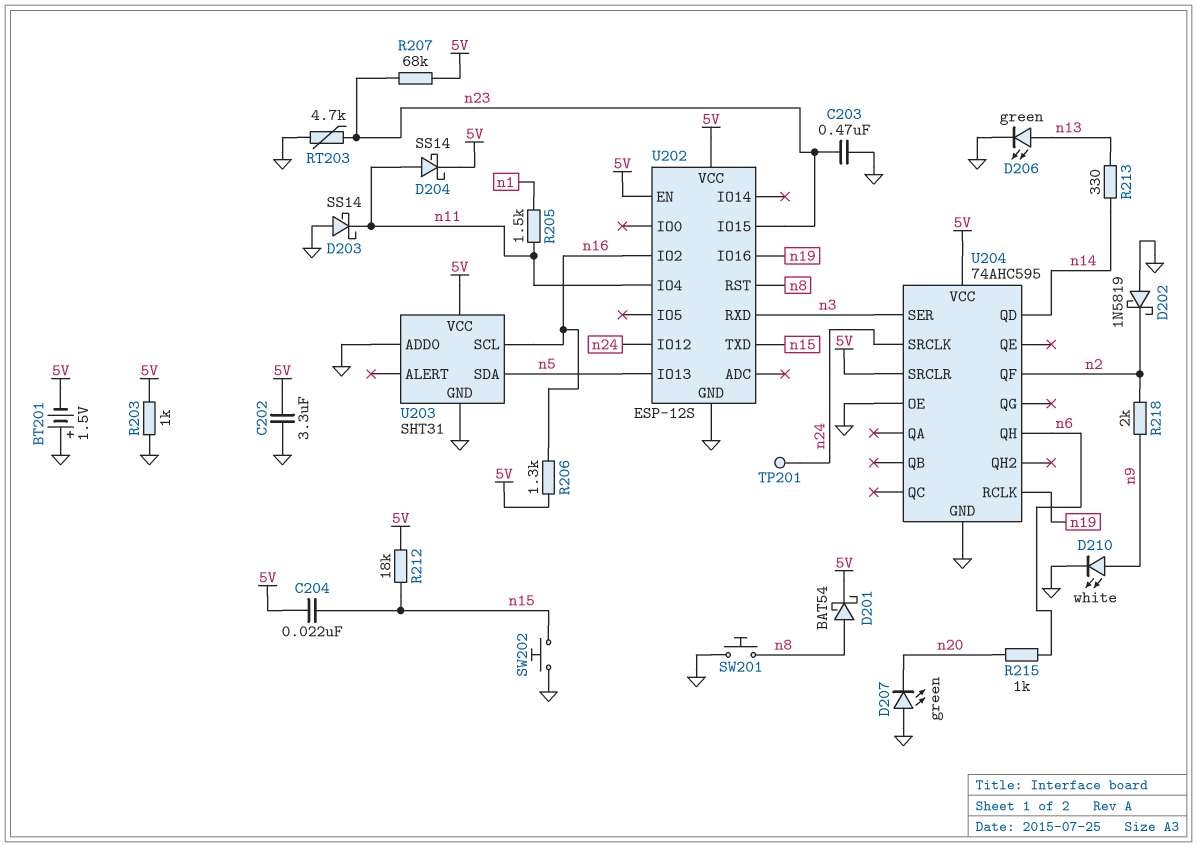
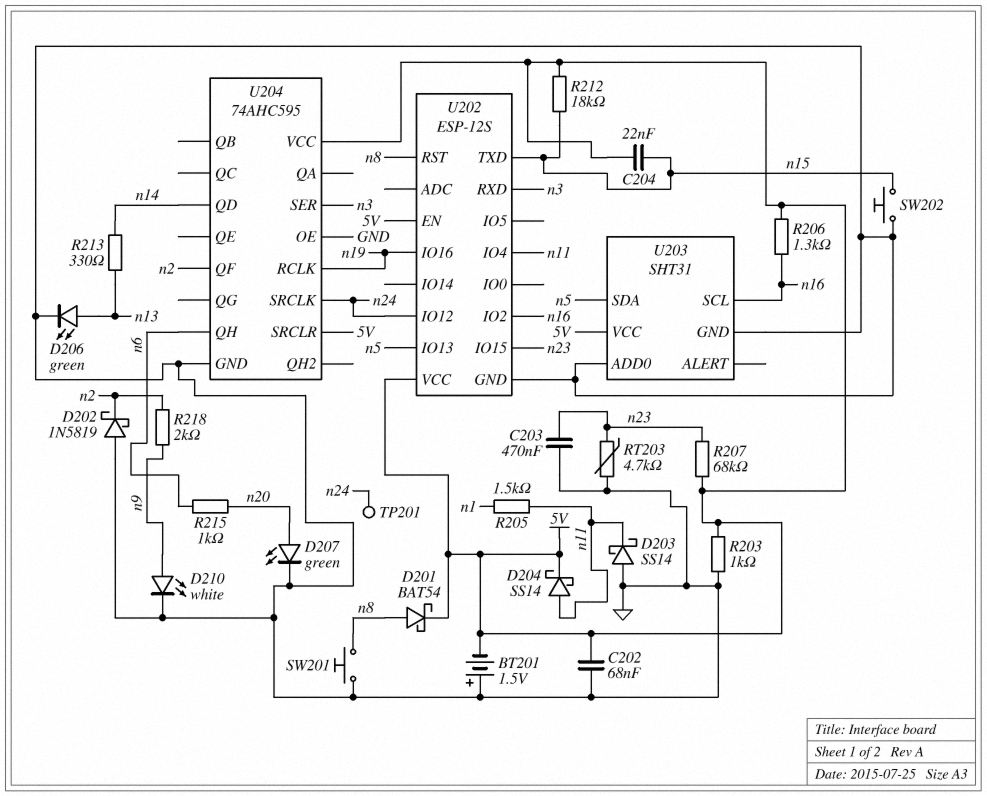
C202: 3.3uF (5V, GND) -> 68nF (5V, GND)
D207: LED green (A GND, K n20) -> LED green (A n20, K GND)

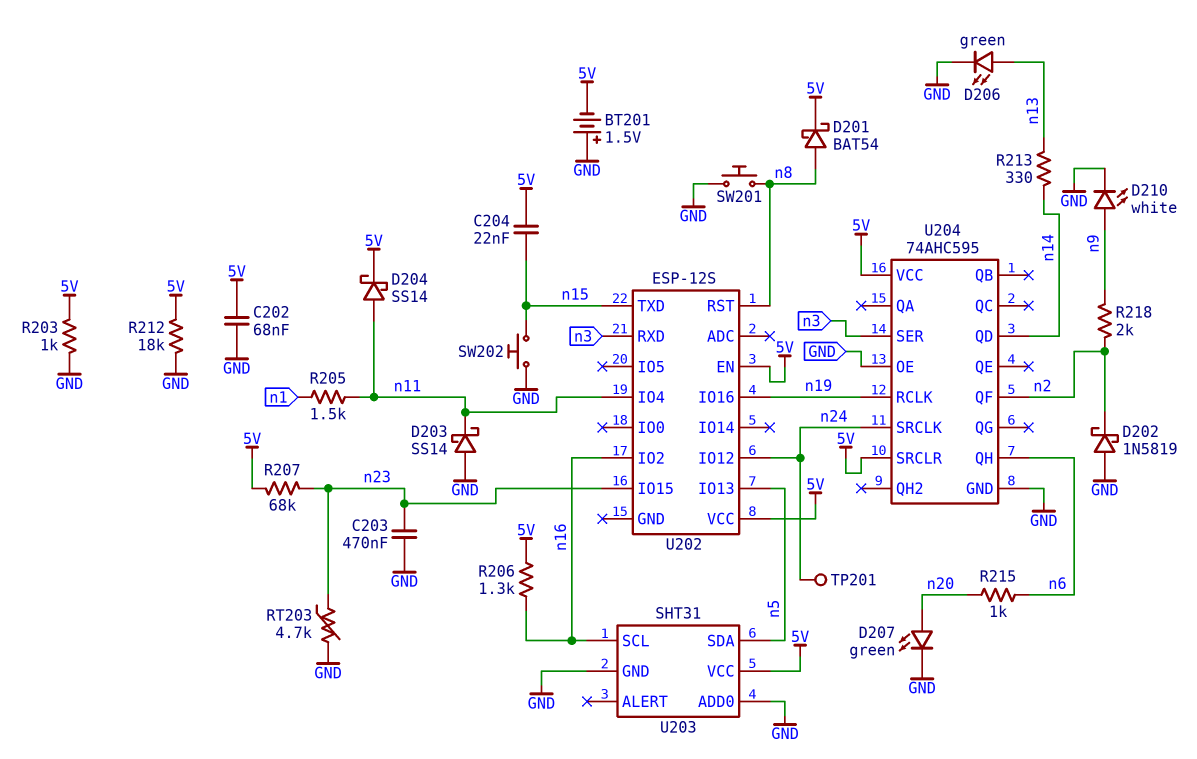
R212: 18k (5V, n15) -> 18k (5V, GND)
U202 pin GND: GND -> none

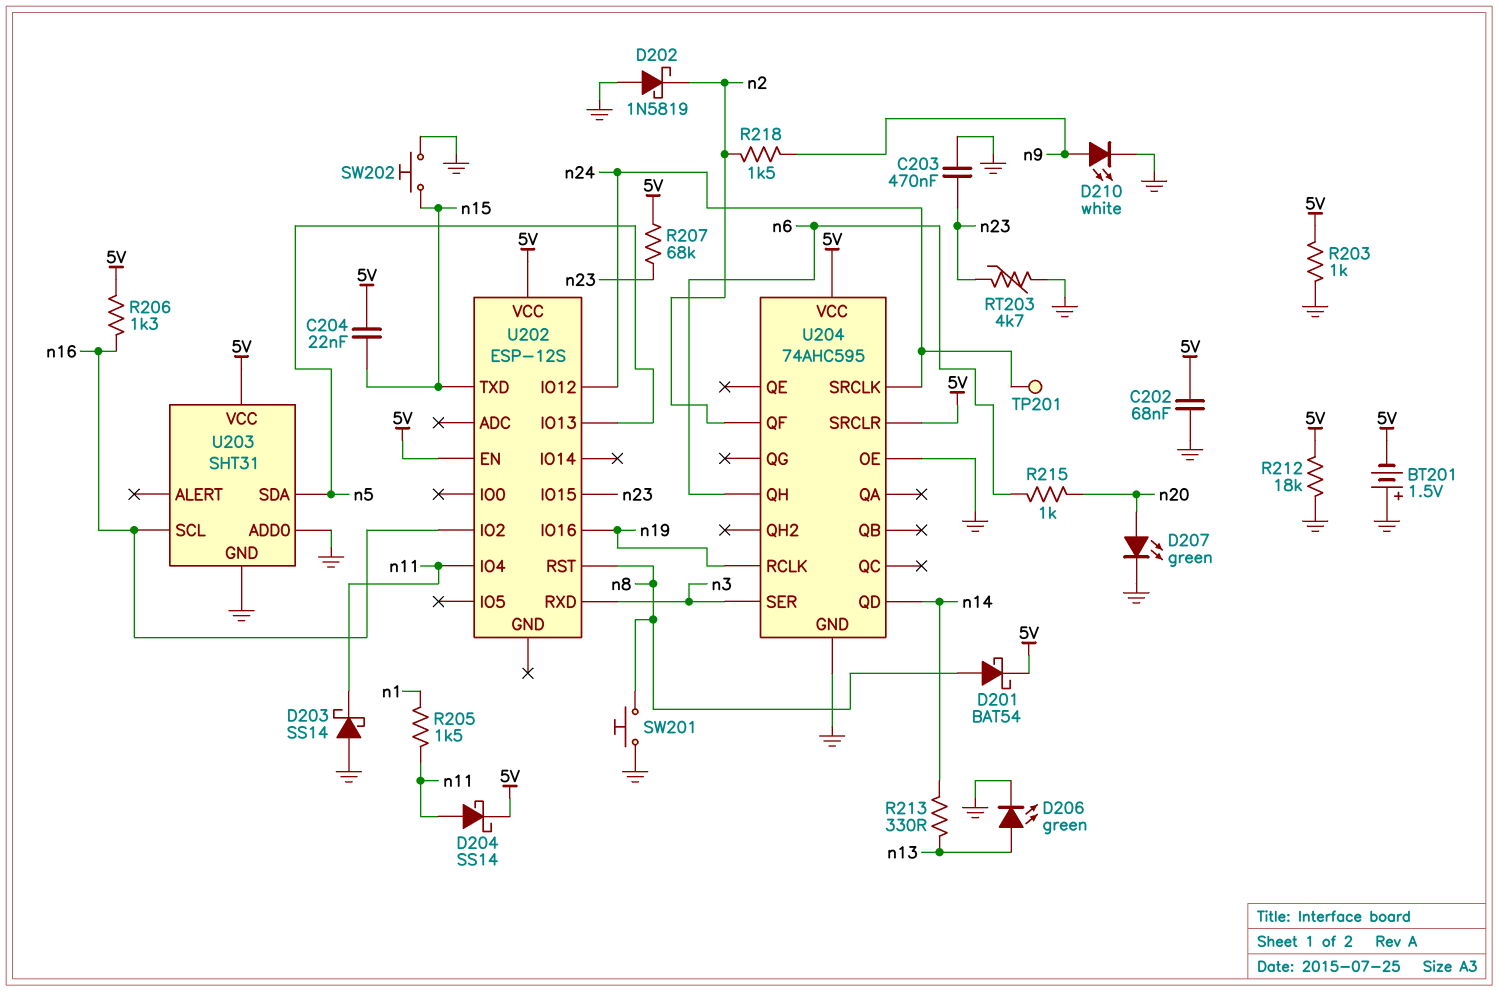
R218: 2k (n2, n9) -> 1.5k (n2, n9)

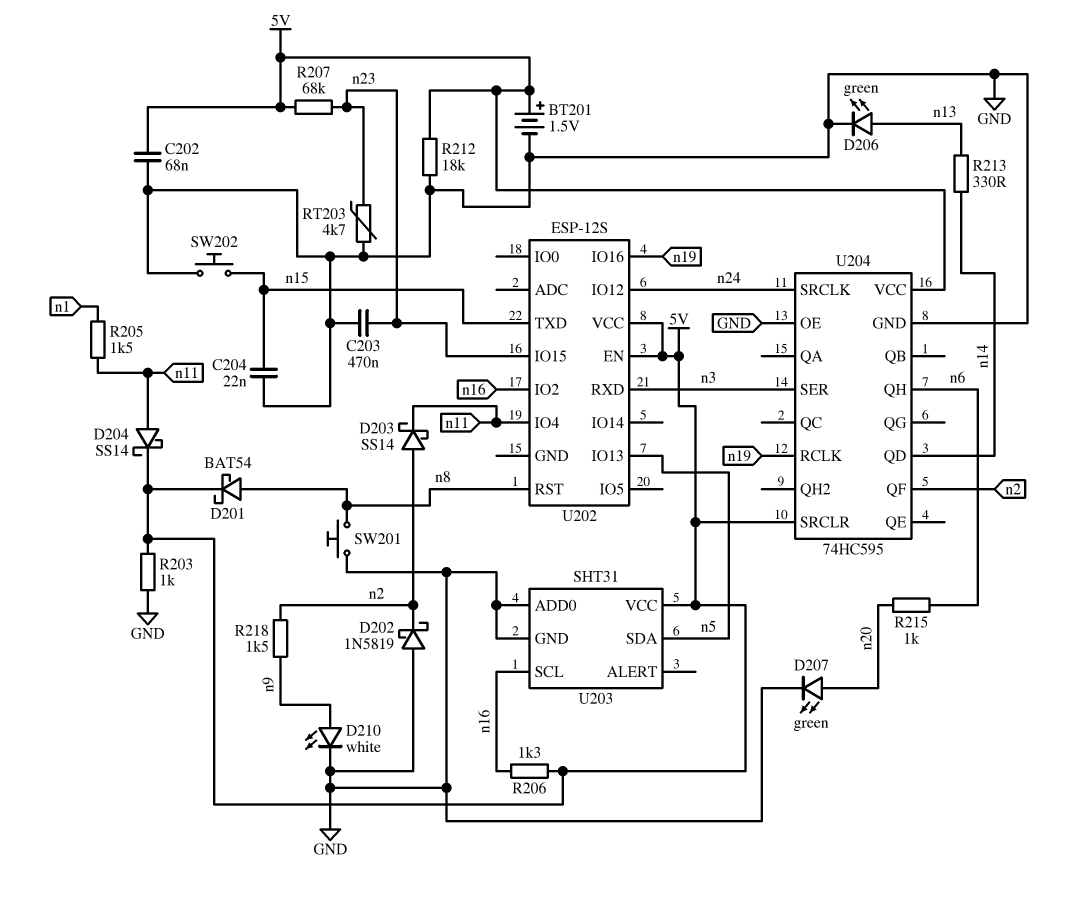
BT201: 1.5V (plus GND, minus 5V) -> 1.5V (plus 5V, minus GND)
C204: 22nF (5V, n15) -> 22nF (GND, n15)
D203: schottky SS14 (A GND, K n11) -> schottky SS14 (A n2, K n11)
TP201: test point (n24) -> none
U204: 74AHC595 -> 74HC595

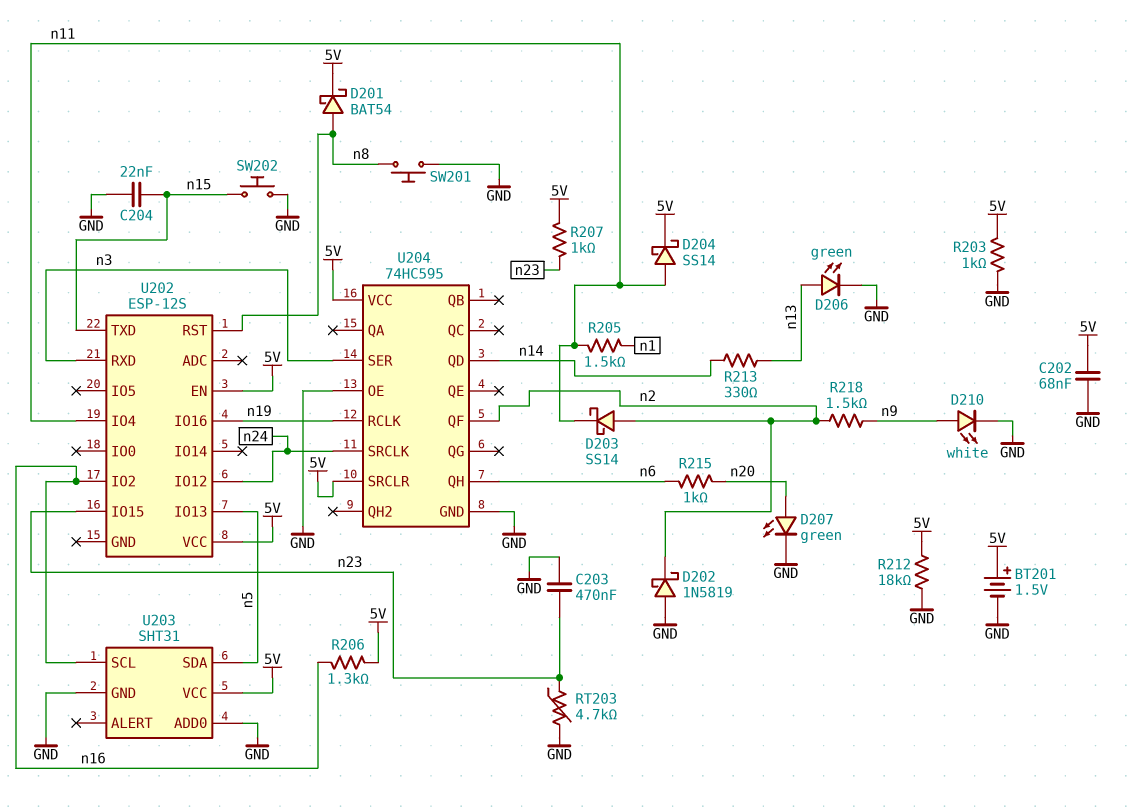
R207: 68k (5V, n23) -> 1k (5V, n23)

